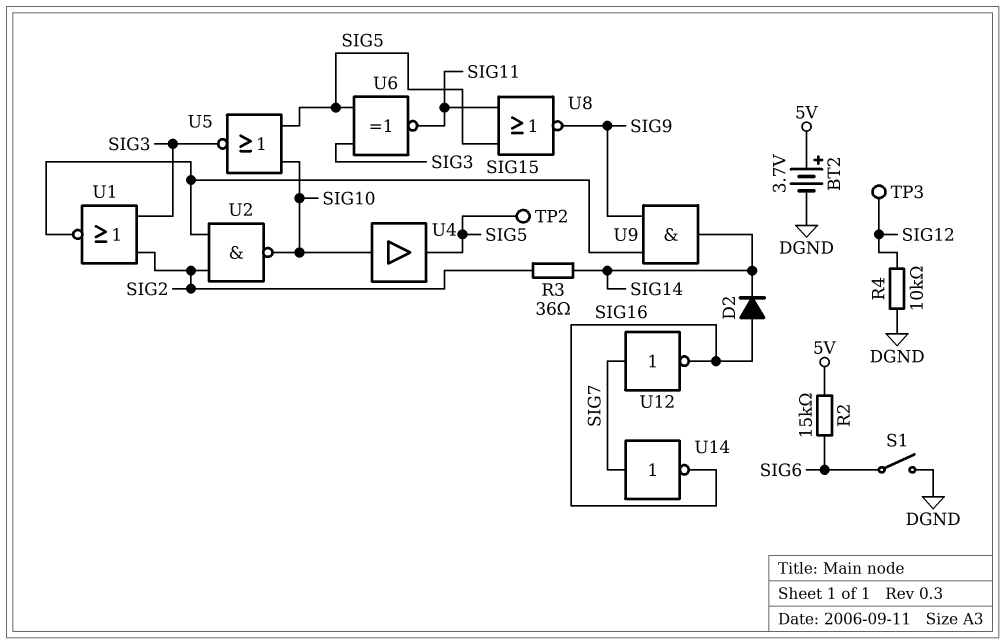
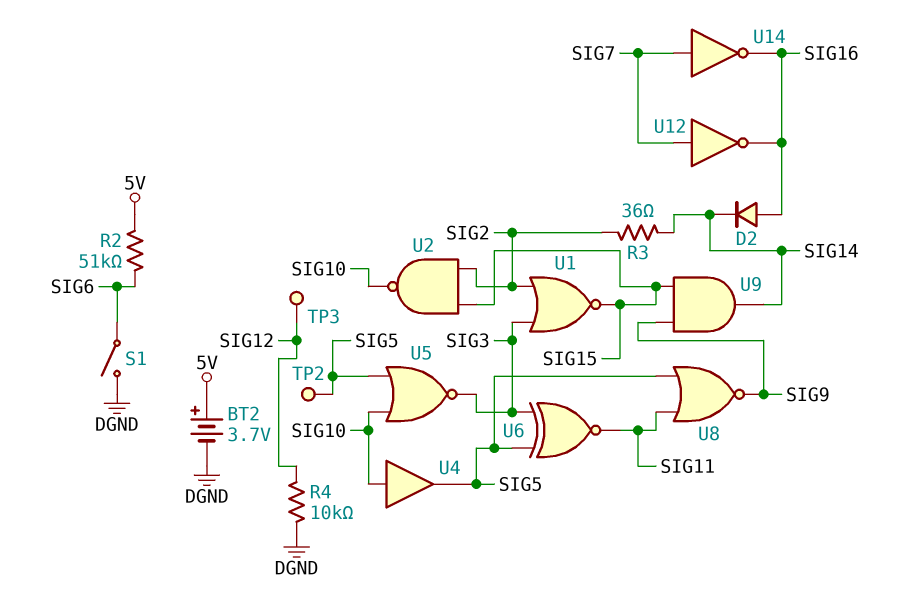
R2: 15k (5V, SIG6) -> 51k (5V, SIG6)

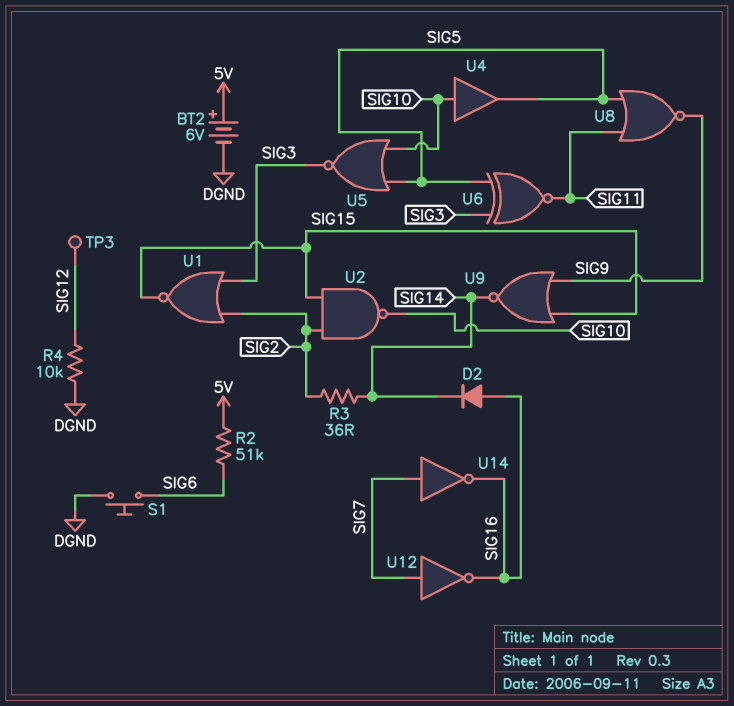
BT2: 3.7V (plus 5V, minus DGND) -> 6V (plus 5V, minus DGND)
S1: switch (DGND, SIG6) -> button (DGND, SIG6)
TP2: test point (SIG5) -> none
U9: AND (in SIG9, in SIG15, out SIG14) -> NOR (in SIG9, in SIG15, out SIG14)

